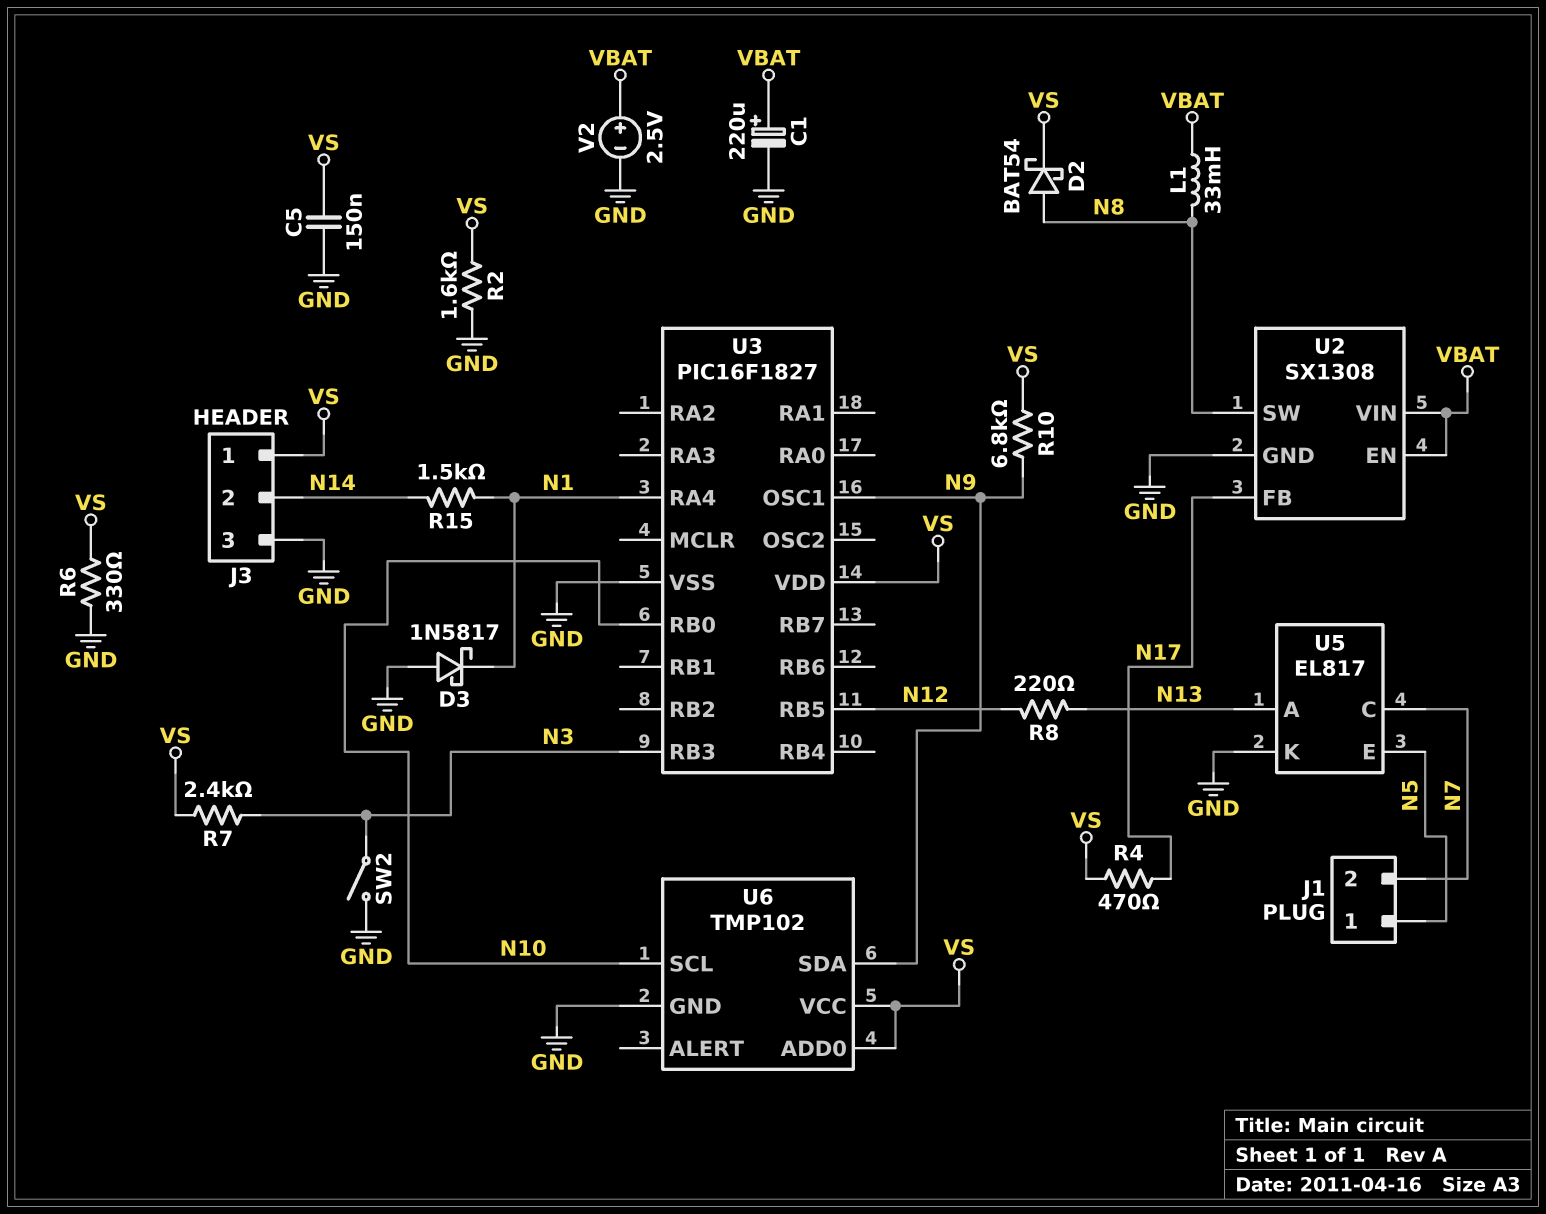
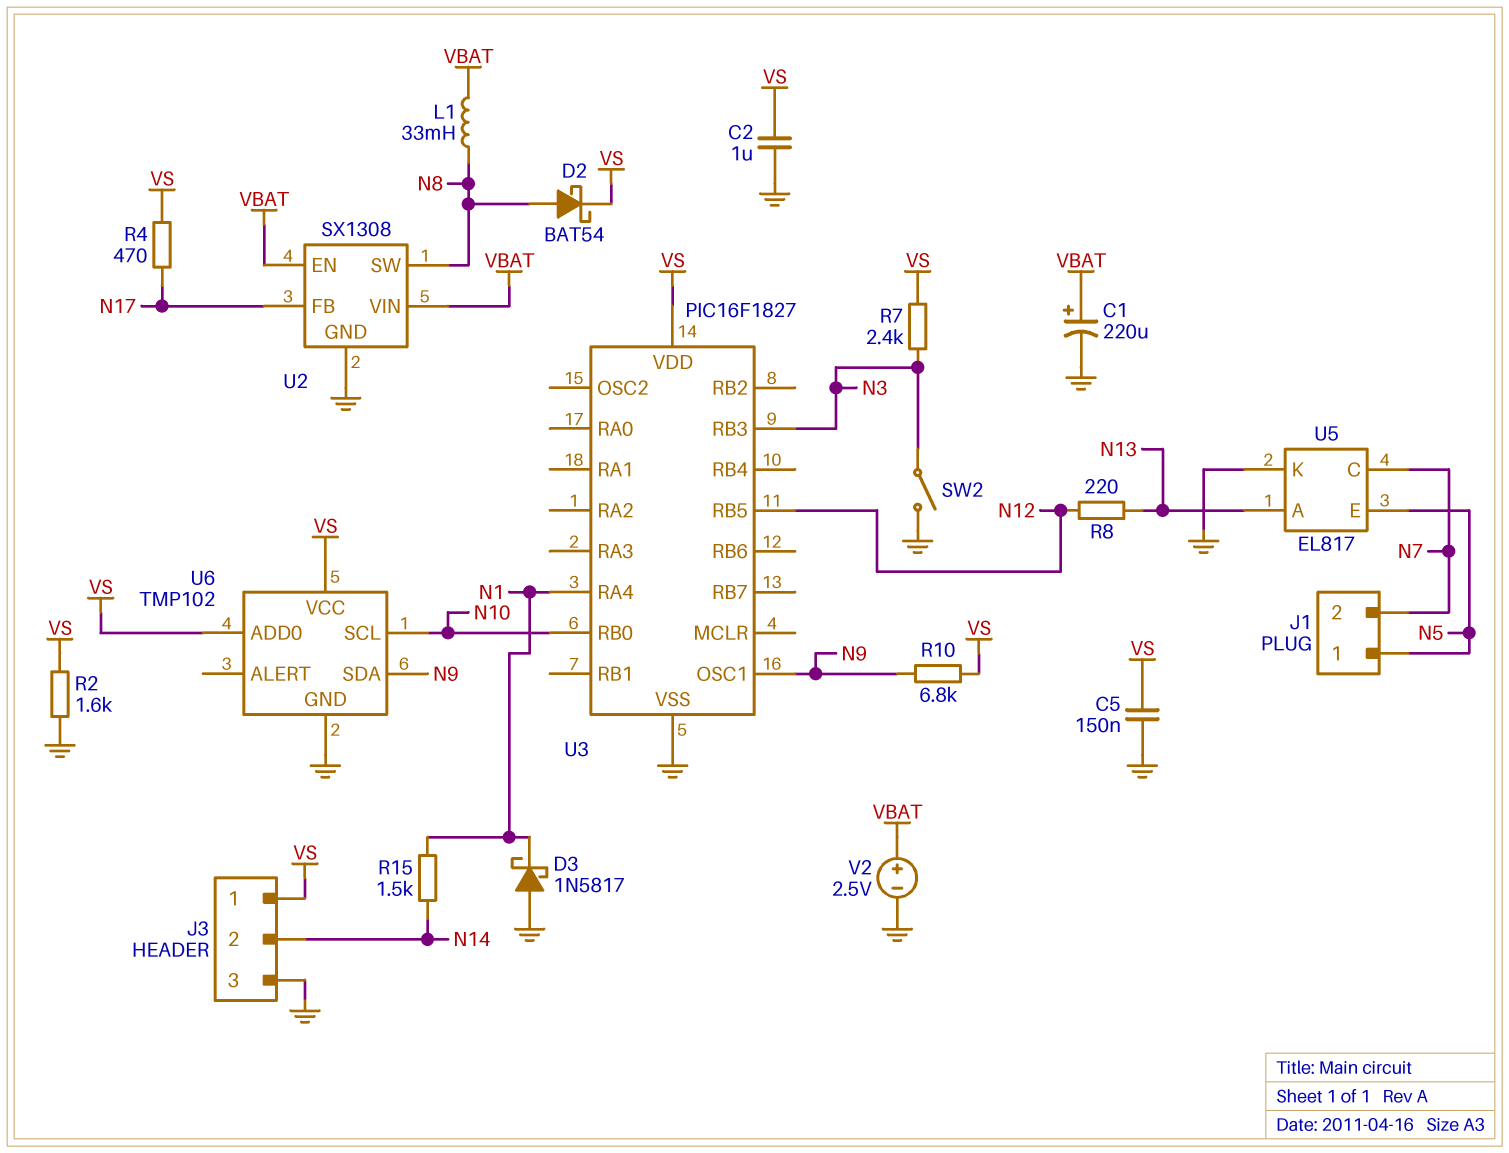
C2: none -> 1uF (GND, VS)
R6: 330 (GND, VS) -> none

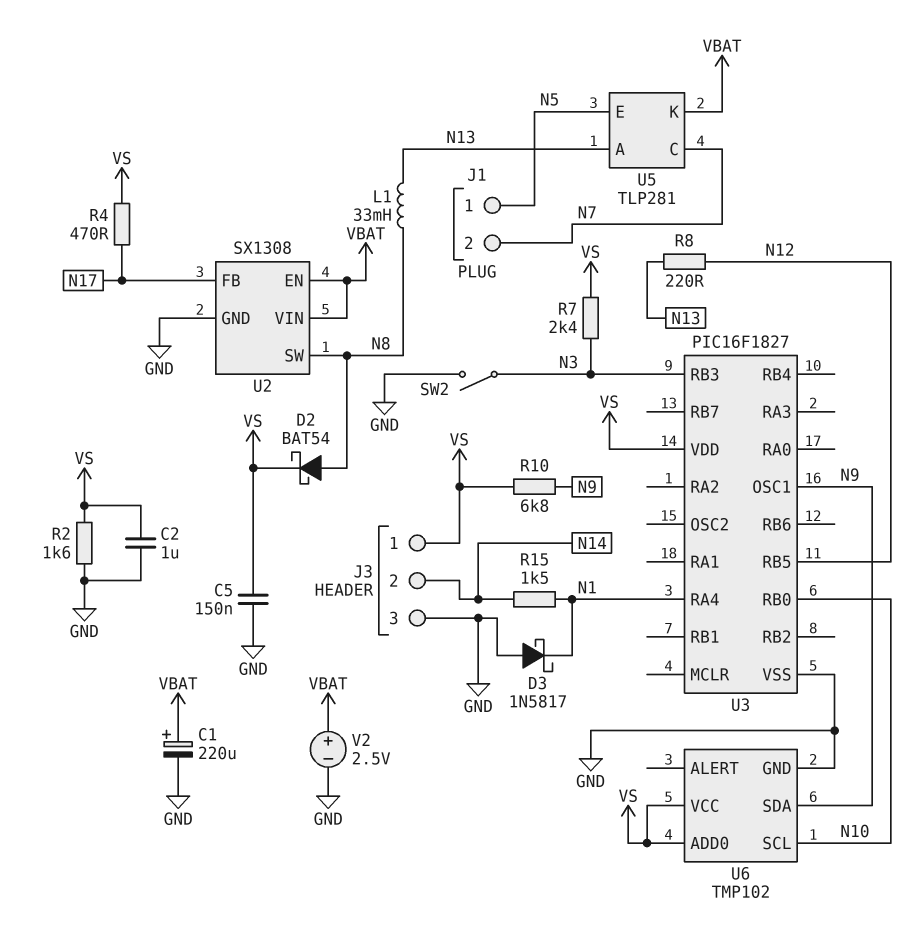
L1: 33mH (N8, VBAT) -> 33mH (N8, N13)
U5: EL817 -> TLP281
U5 pin K: GND -> VBAT

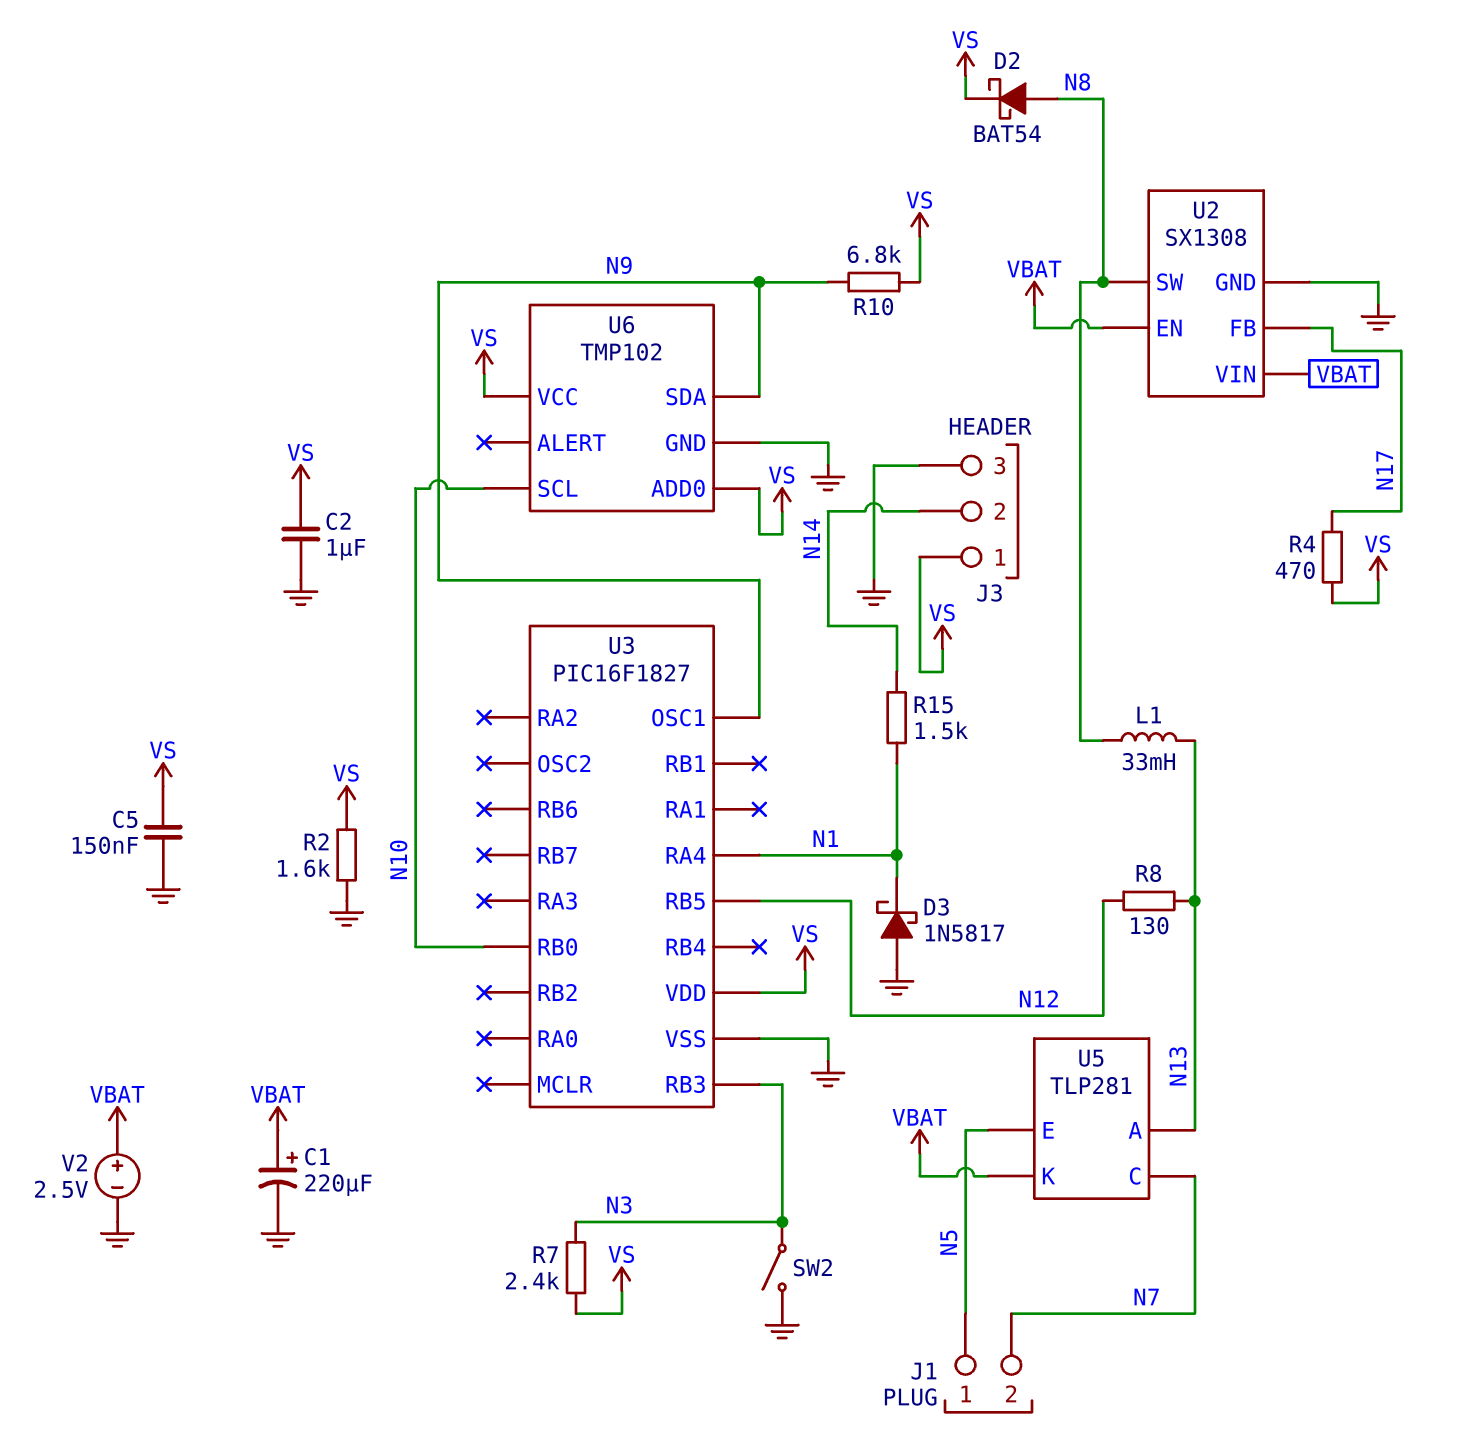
R8: 220 (N12, N13) -> 130 (N12, N13)

